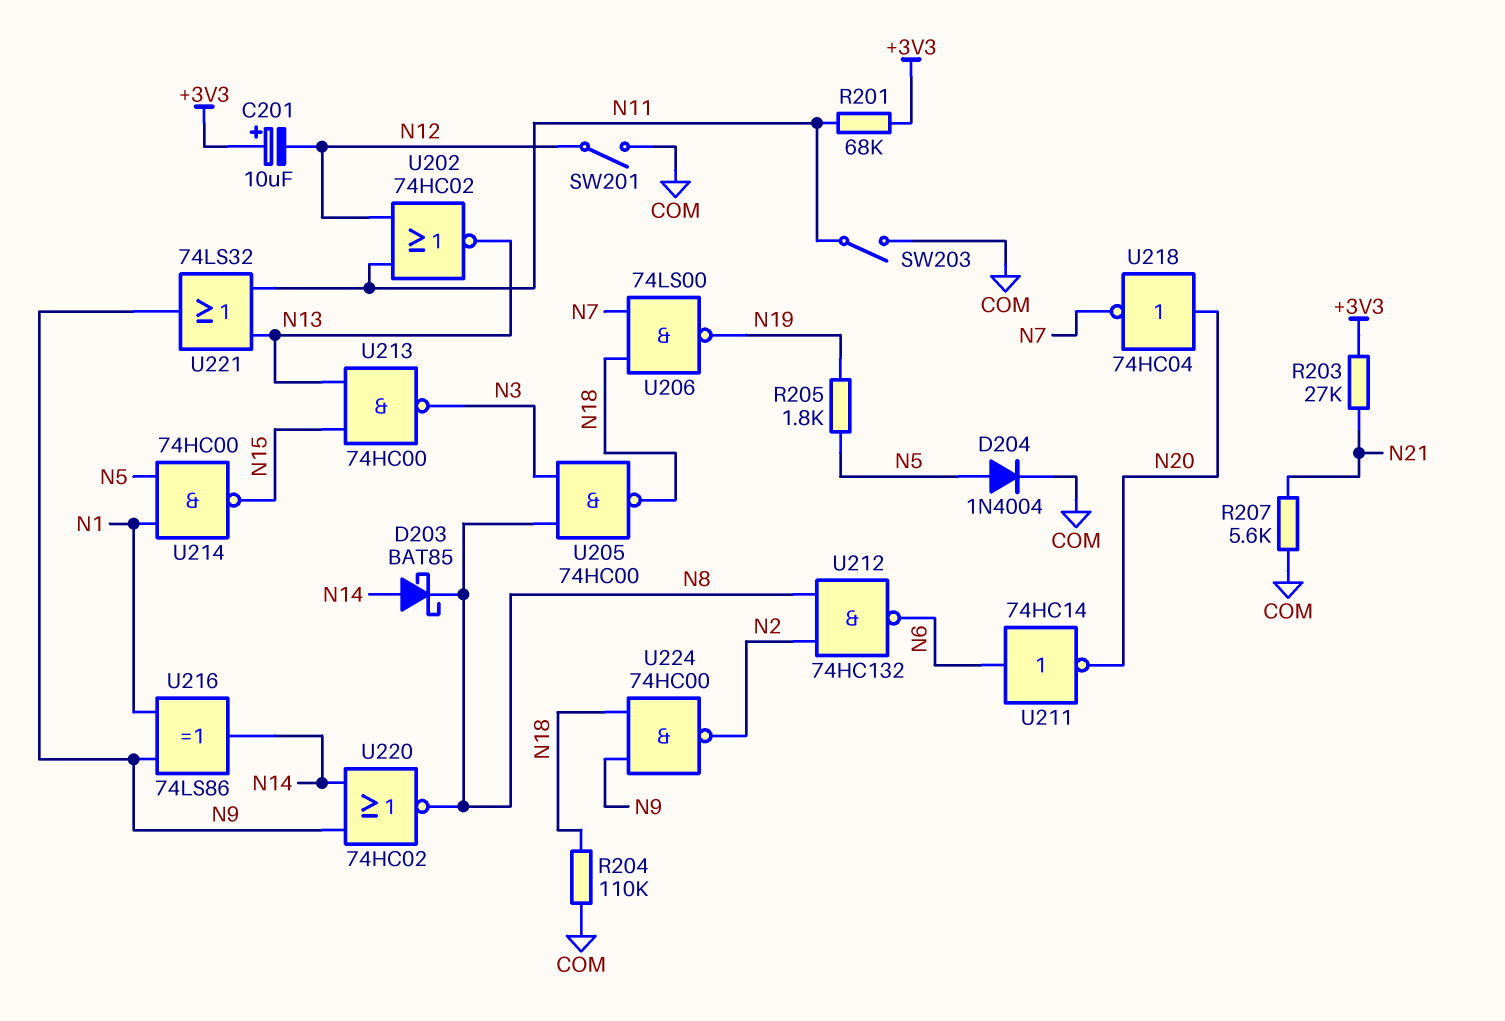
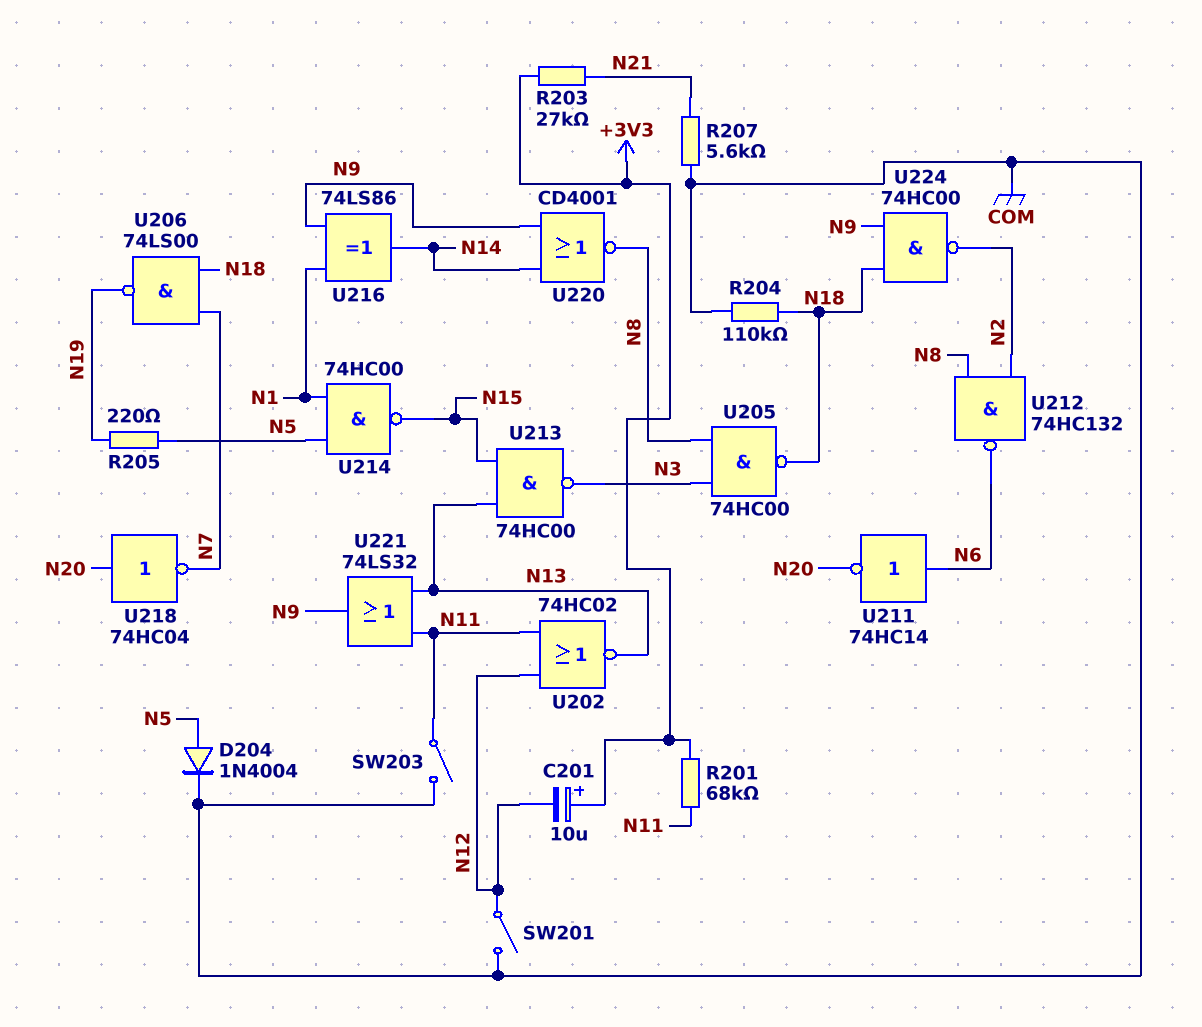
D203: schottky BAT85 (A N14, K N8) -> none
R205: 1.8k (N5, N19) -> 220 (N5, N19)
U220: NOR 74HC02 (in N9, in N14, out N8) -> NOR CD4001 (in N9, in N14, out N8)

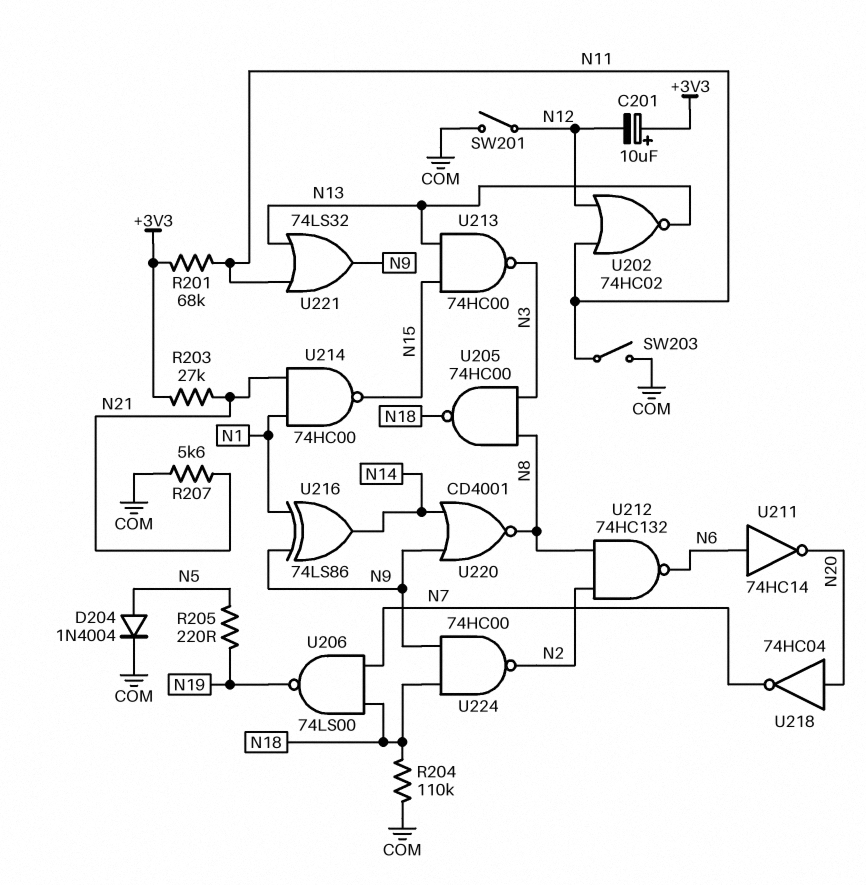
U214: NAND 74HC00 (in N1, in N5, out N15) -> NAND 74HC00 (in N1, in N21, out N15)

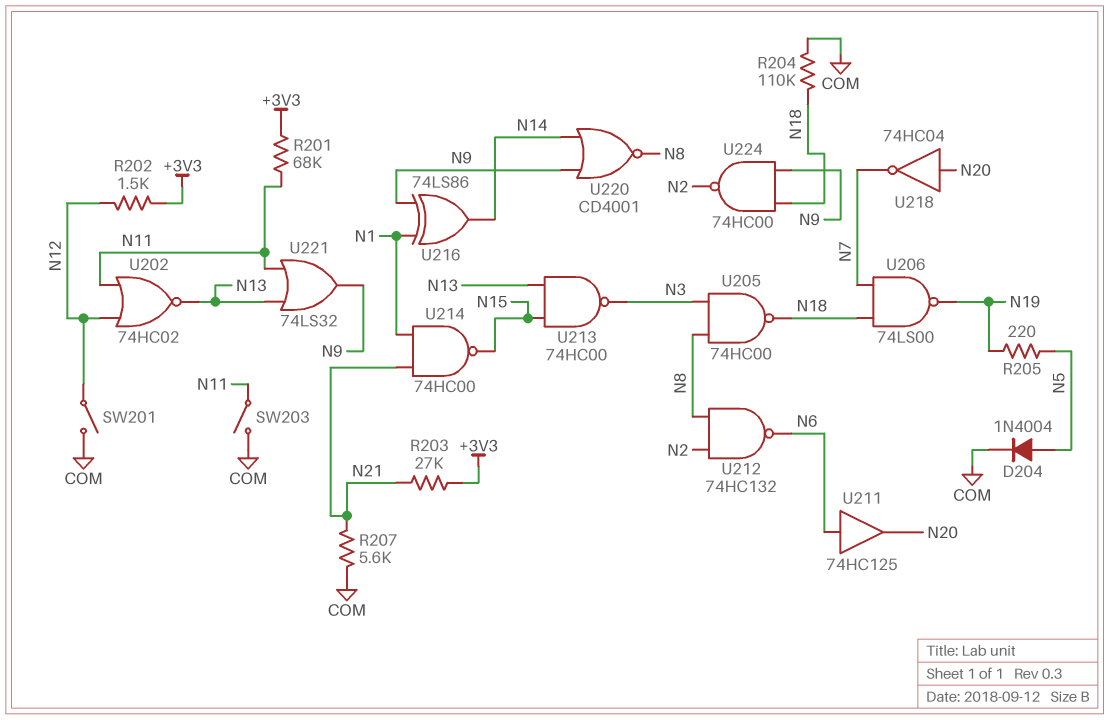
C201: 10uF (plus +3V3, minus N12) -> none
R202: none -> 1.5k (+3V3, N12)
U211: NOT 74HC14 (in N6, out N20) -> buffer 74HC125 (in N6, out N20)

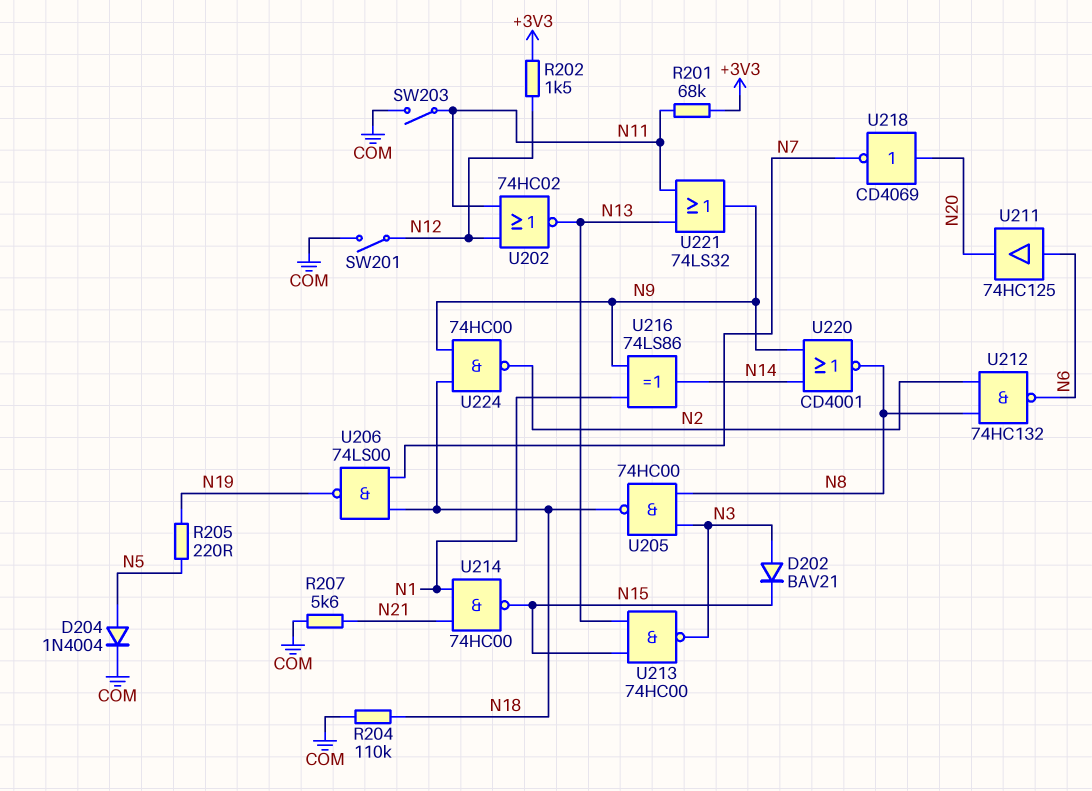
D202: none -> diode BAV21 (A N3, K N15)
R203: 27k (+3V3, N21) -> none
U218: NOT 74HC04 (in N20, out N7) -> NOT CD4069 (in N20, out N7)

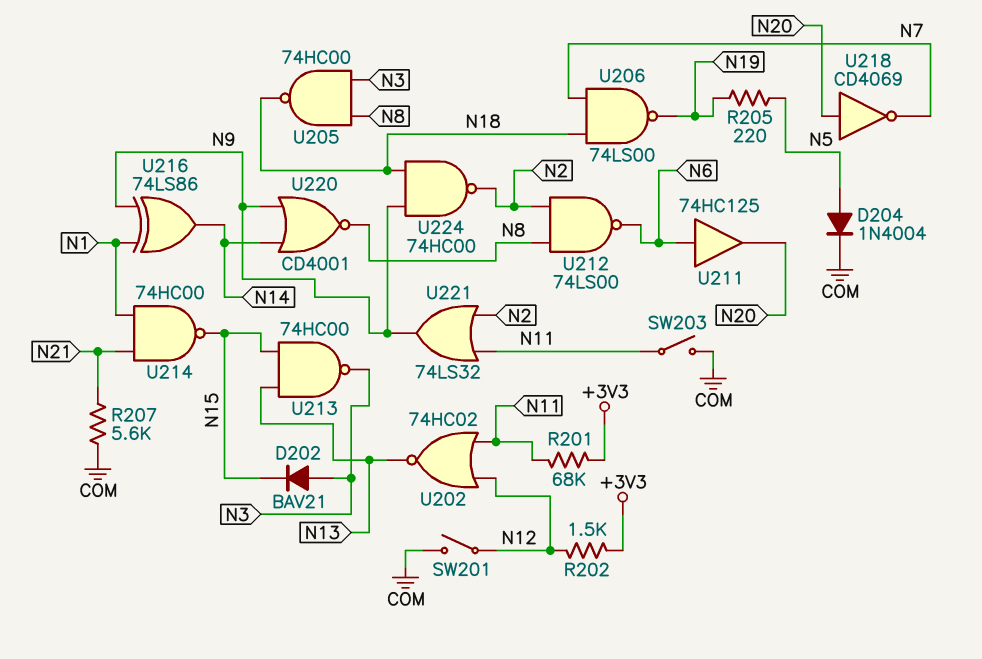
R204: 110k (COM, N18) -> none
U212: NAND 74HC132 (in N2, in N8, out N6) -> NAND 74LS00 (in N2, in N8, out N6)
U221: OR 74LS32 (in N11, in N13, out N9) -> OR 74LS32 (in N2, in N11, out N9)

